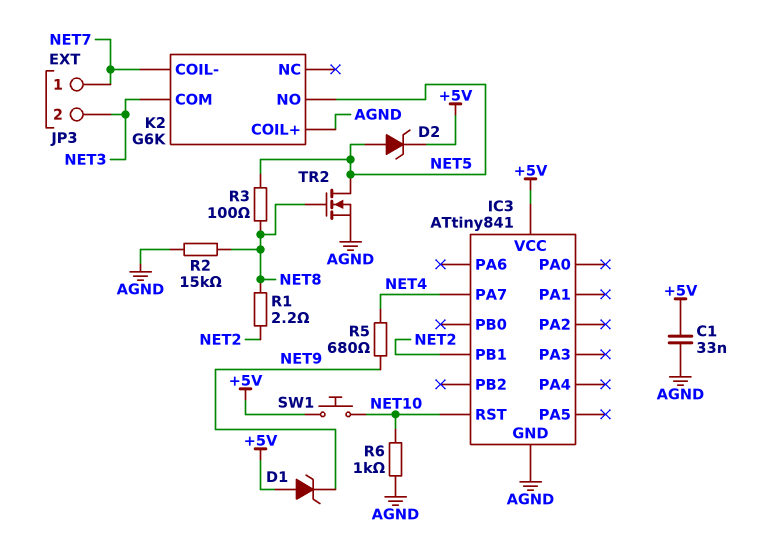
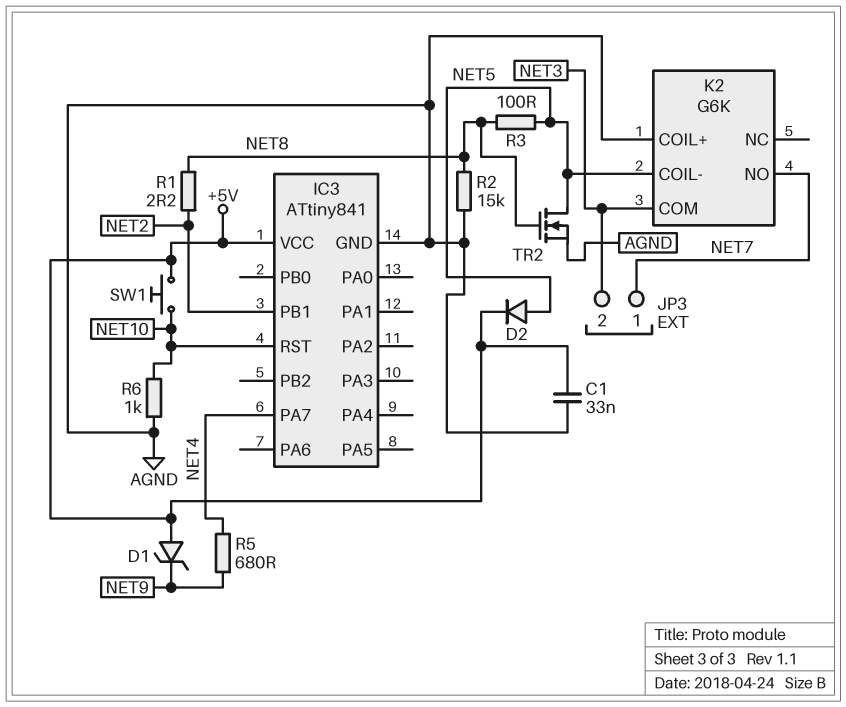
D2: zener (A NET5, K +5V) -> diode (A NET5, K +5V)
K2 pin COIL-: NET7 -> NET5
K2 pin NO: NET5 -> NET7

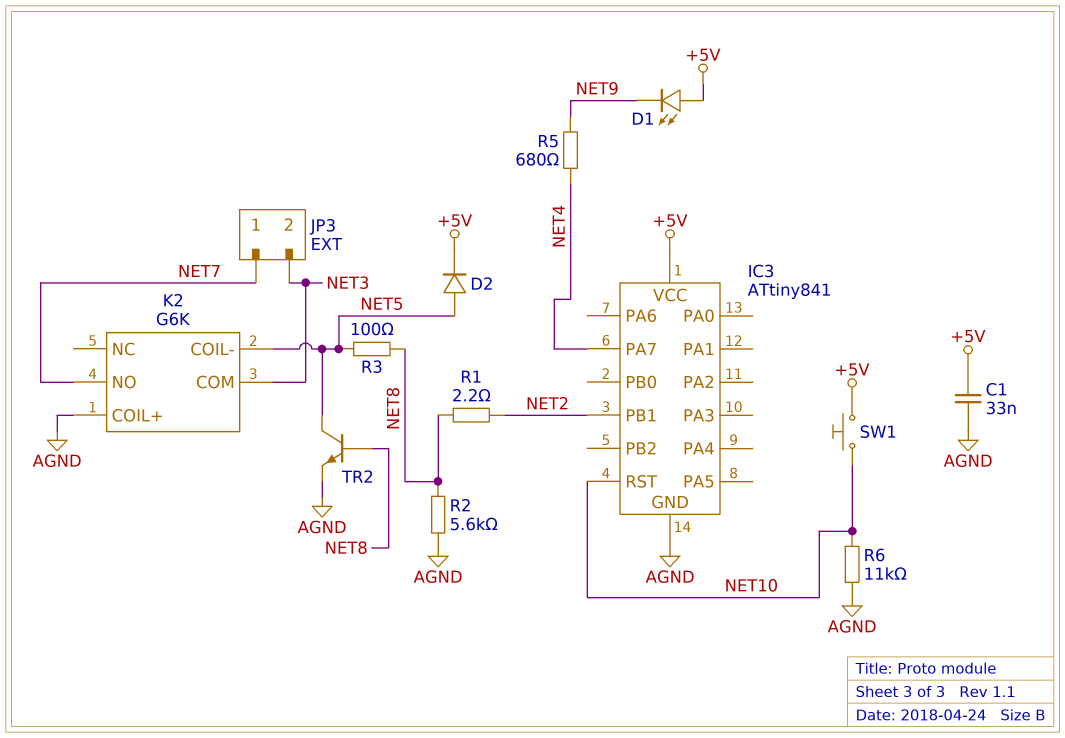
D1: zener (A +5V, K NET9) -> LED (A +5V, K NET9)
R2: 15k (AGND, NET8) -> 5.6k (AGND, NET8)
R6: 1k (AGND, NET10) -> 11k (AGND, NET10)
TR2: NMOS (G NET8, D NET5, S AGND) -> NPN (B NET8, C NET5, E AGND)

